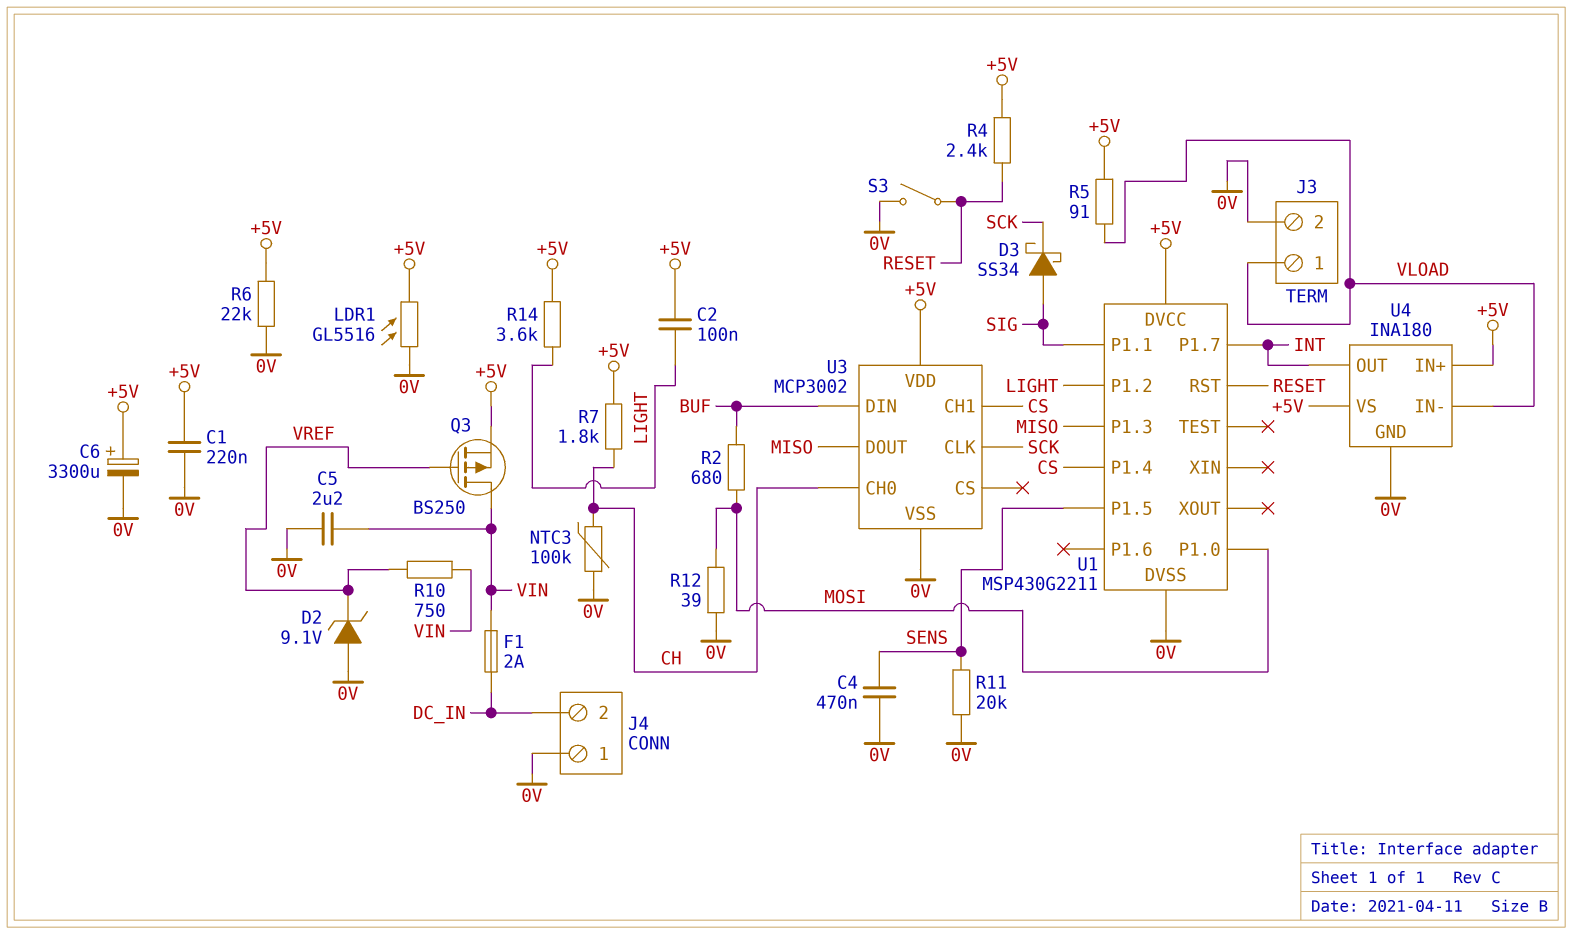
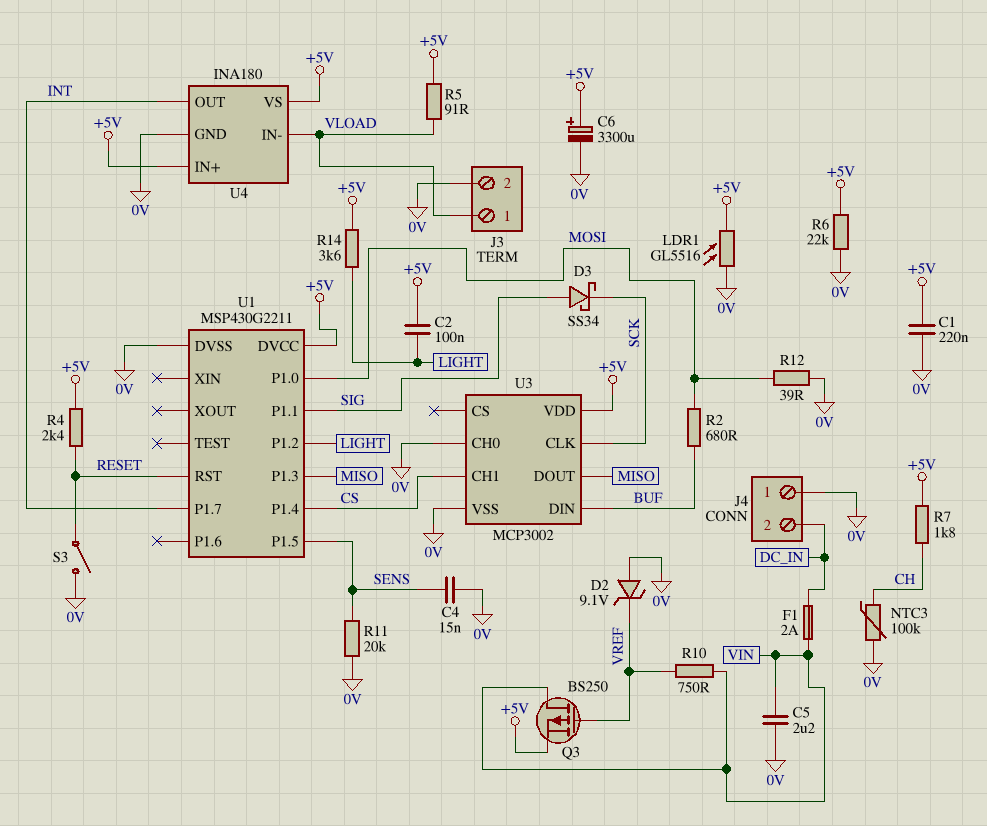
C4: 470nF (0V, SENS) -> 15nF (0V, SENS)
U3 pin CH0: CH -> 0V

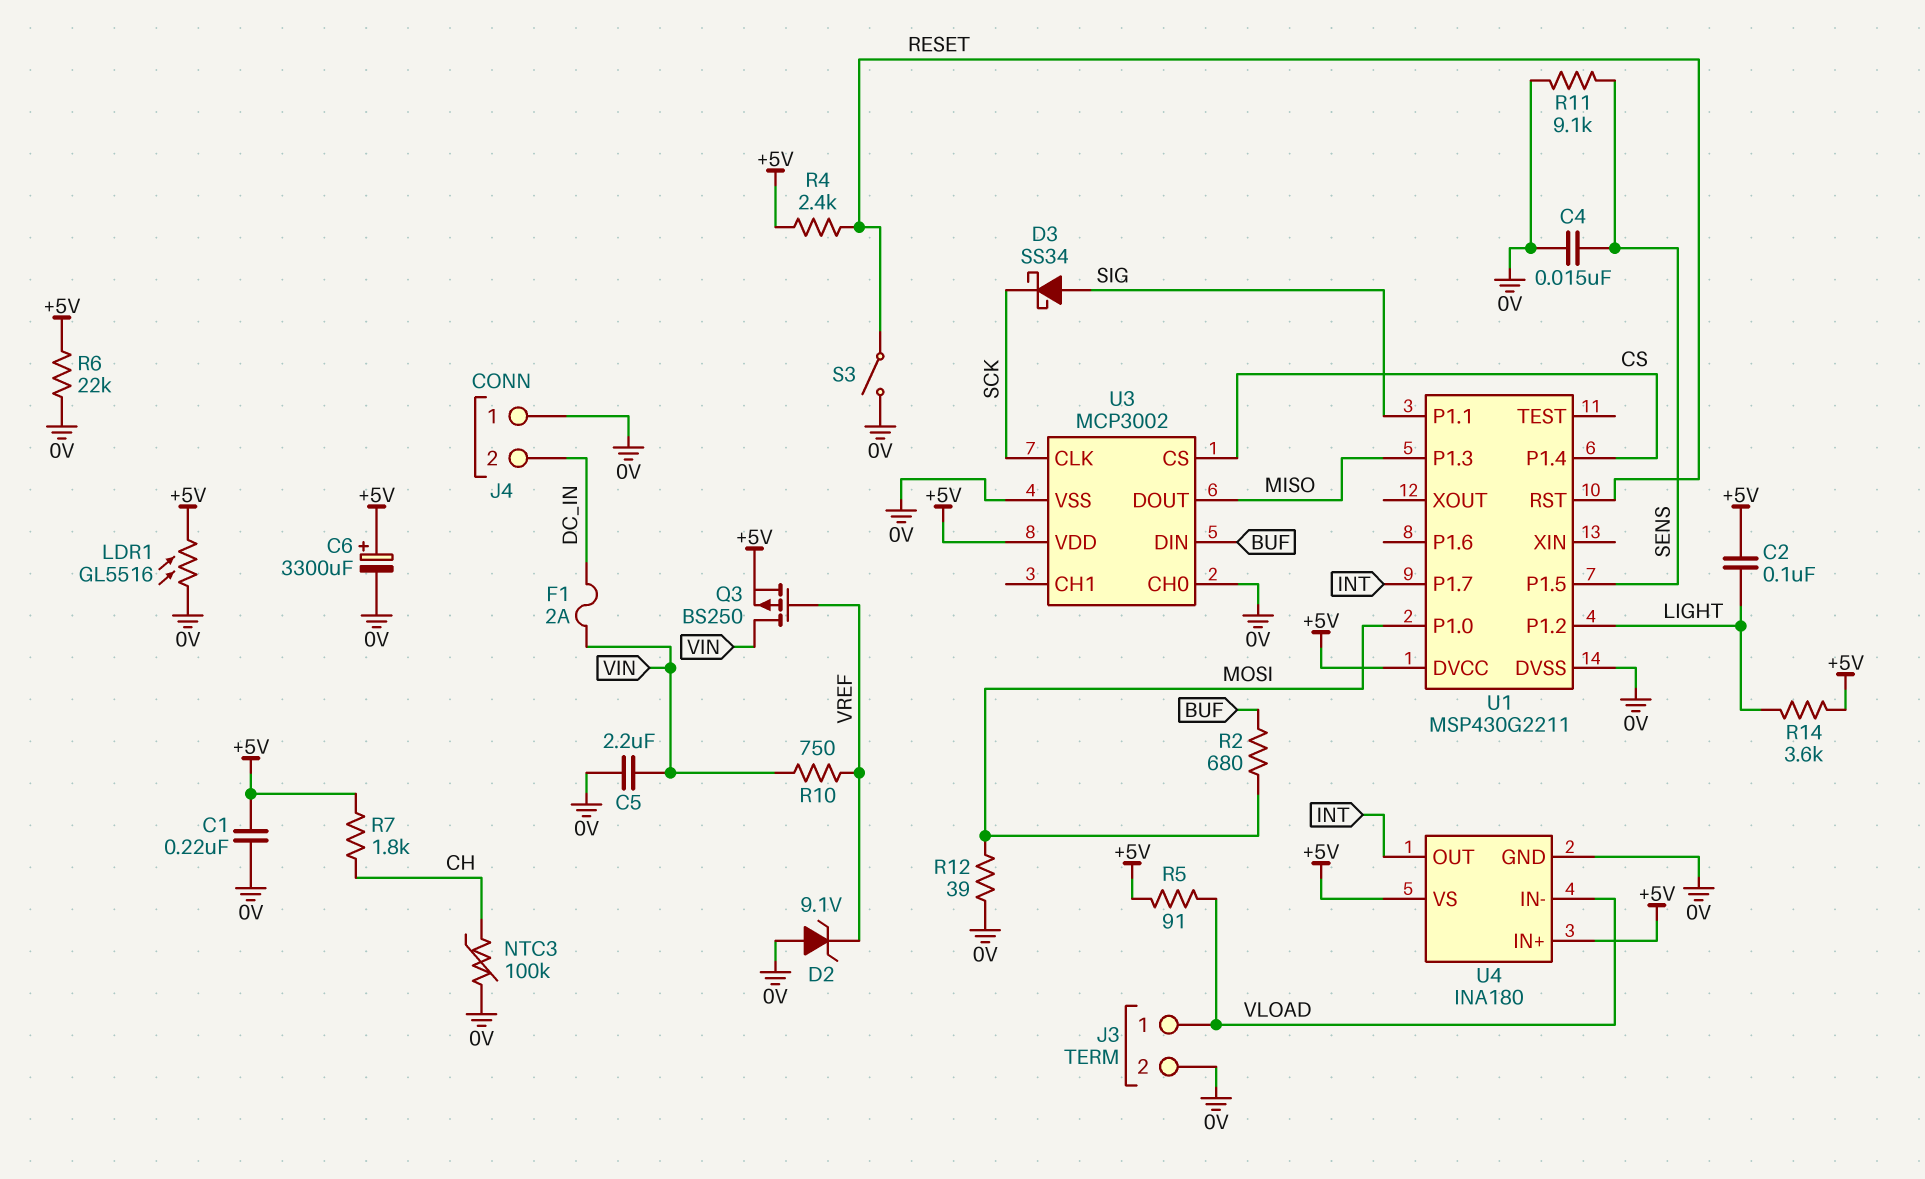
R11: 20k (0V, SENS) -> 9.1k (0V, SENS)
U3 pin CH1: CS -> none
U3 pin CS: none -> CS

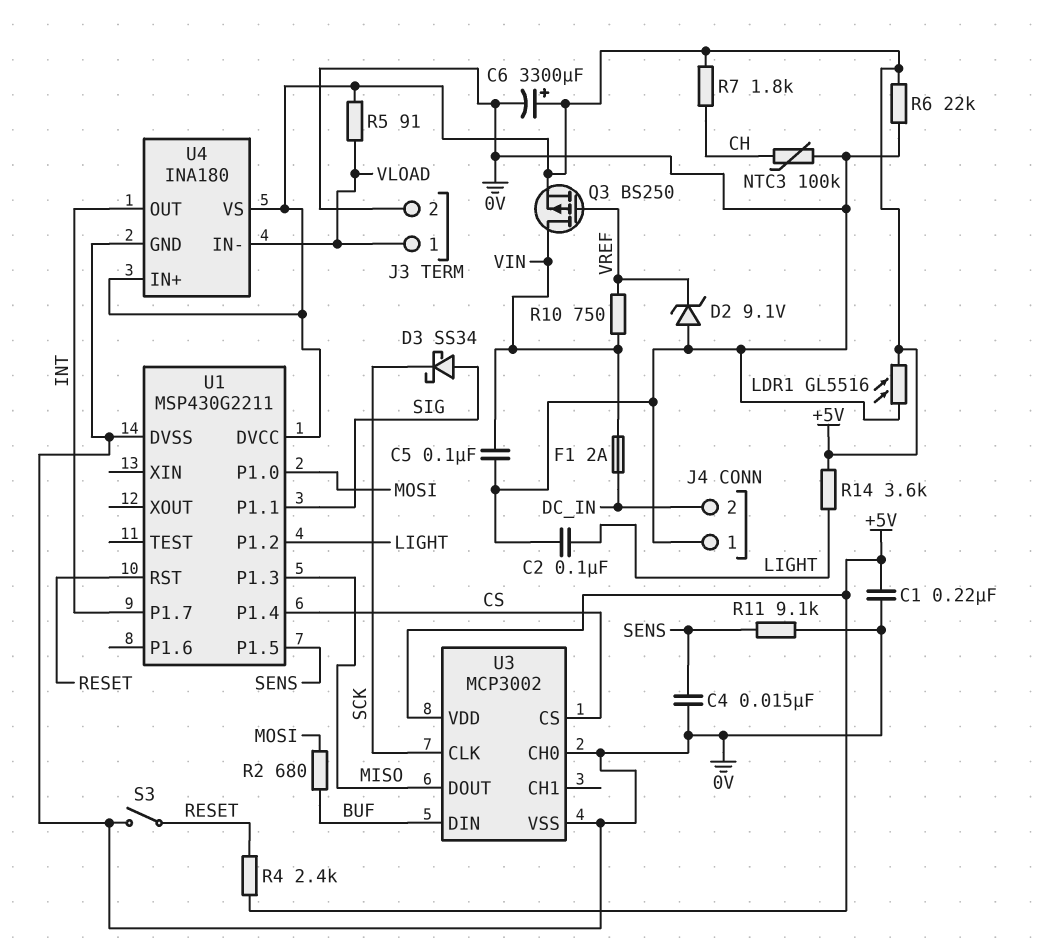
C2: 100nF (+5V, LIGHT) -> 100nF (0V, LIGHT)
C5: 2.2uF (0V, VIN) -> 100nF (0V, VIN)
R12: 39 (0V, MOSI) -> none

